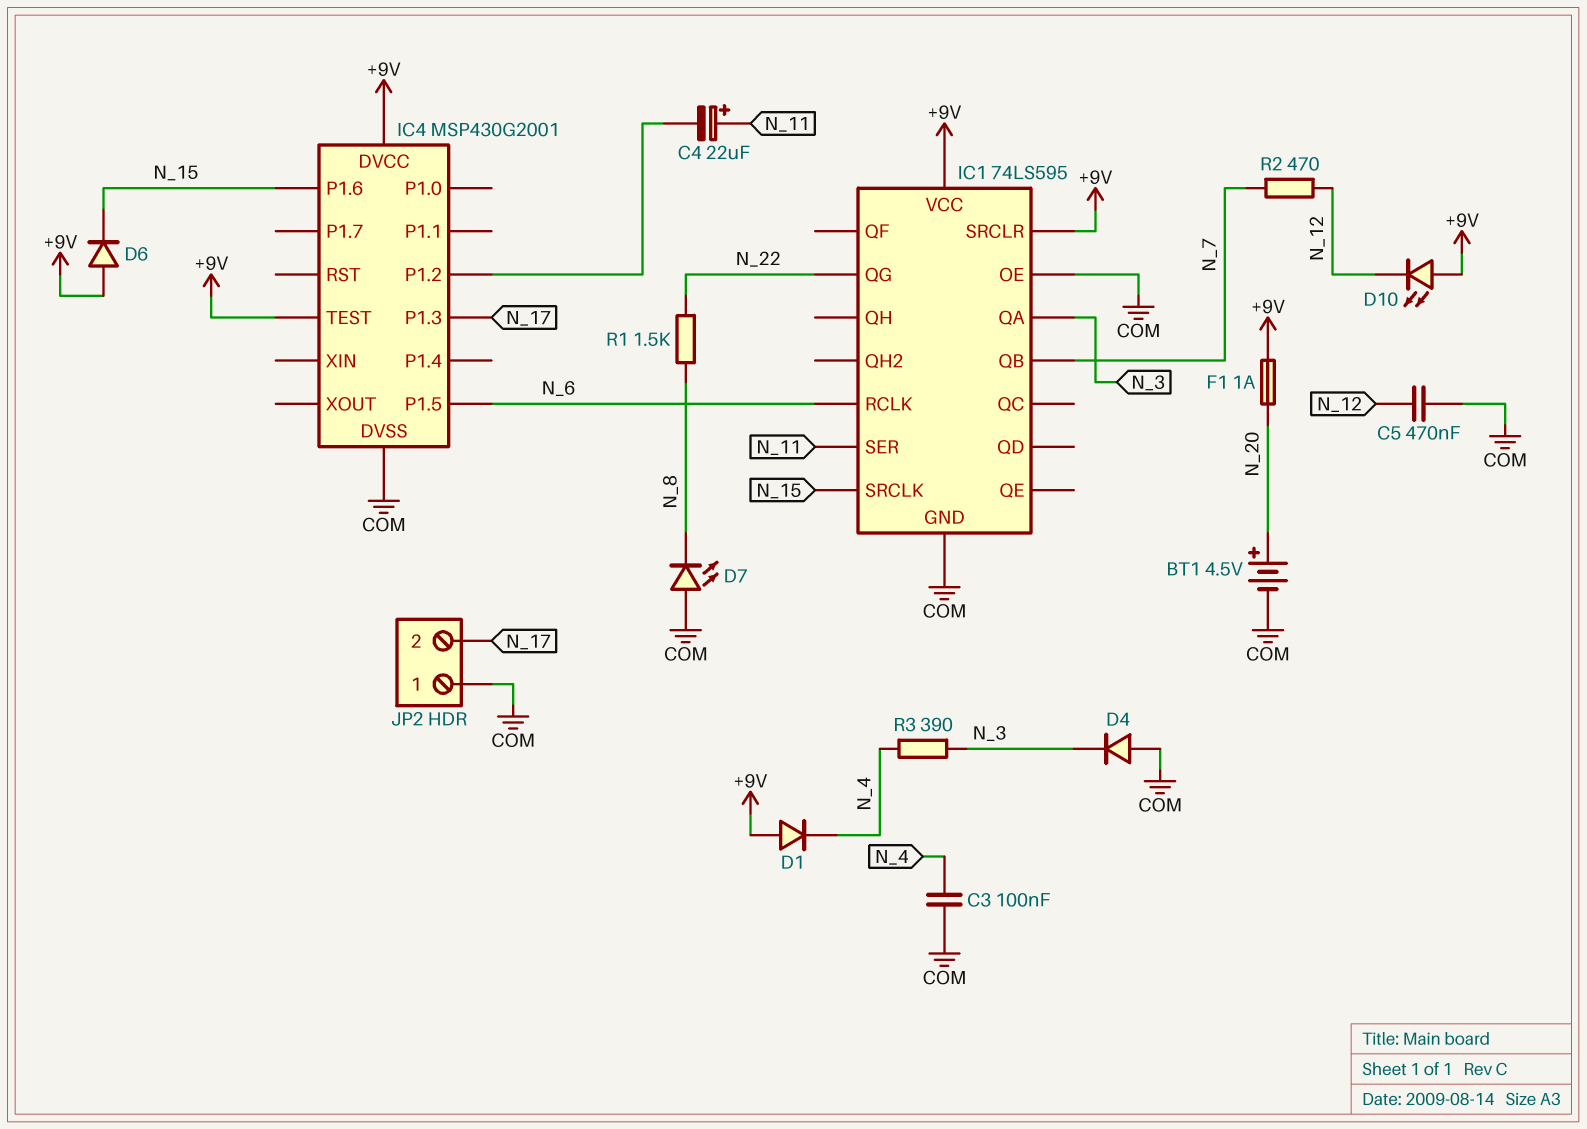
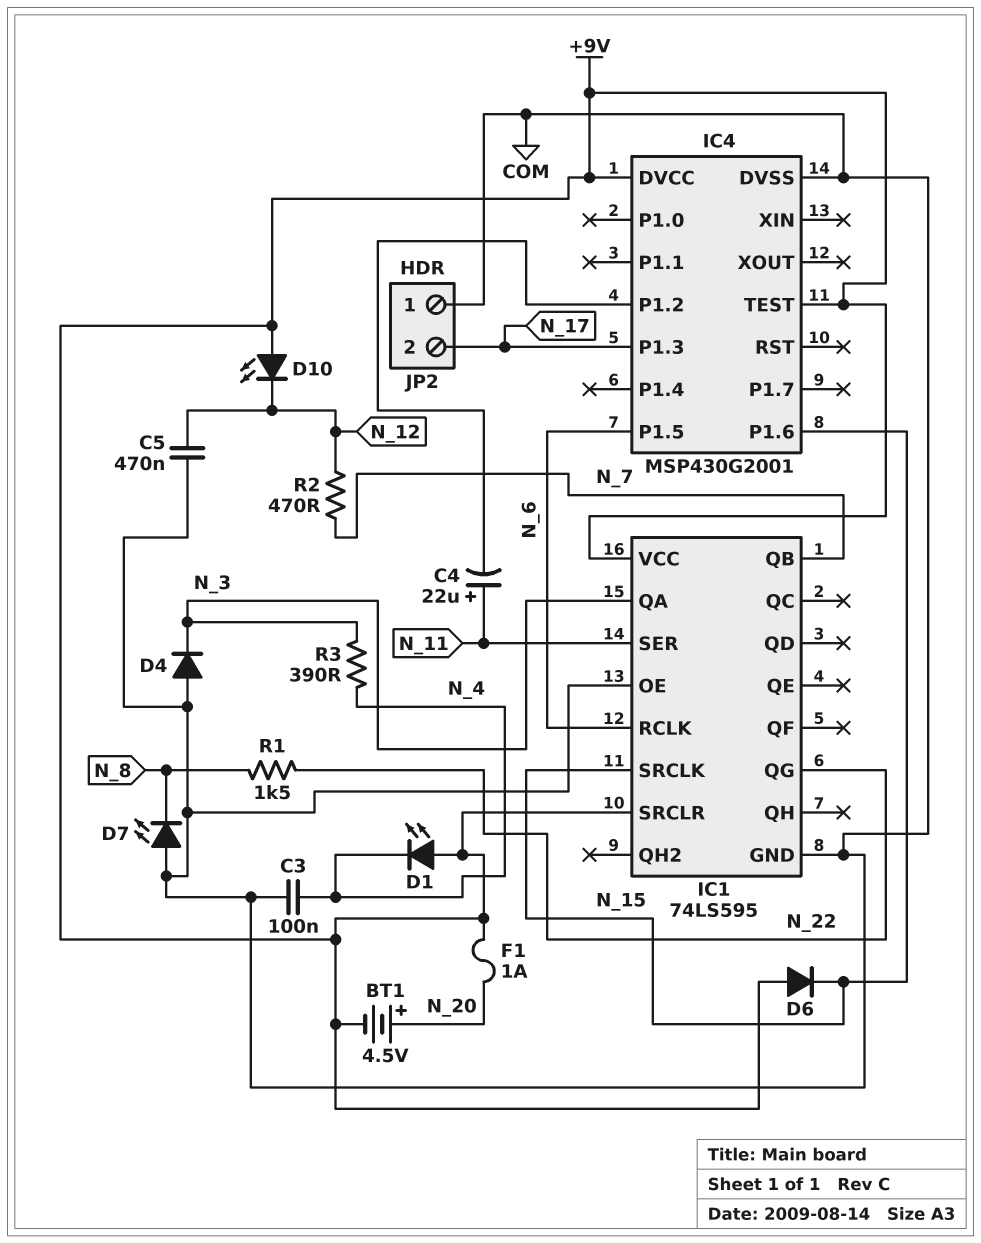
BT1: 4.5V (plus N_20, minus COM) -> 4.5V (plus N_20, minus +9V)
D1: diode (A +9V, K N_4) -> LED (A +9V, K N_4)

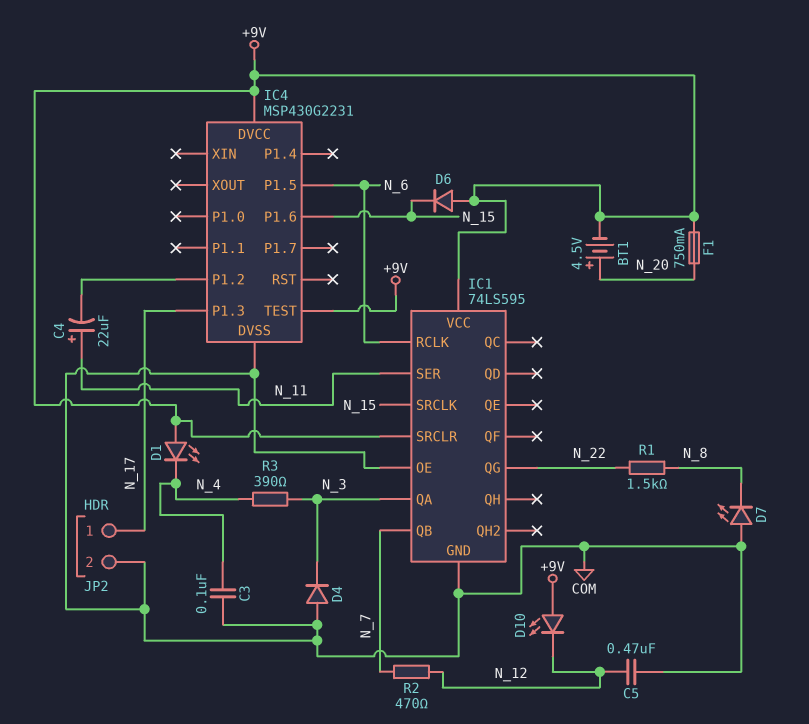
F1: 1A (+9V, N_20) -> 750mA (+9V, N_20)
IC4: MSP430G2001 -> MSP430G2231
JP2 pin 1: COM -> N_17
JP2 pin 2: N_17 -> COM

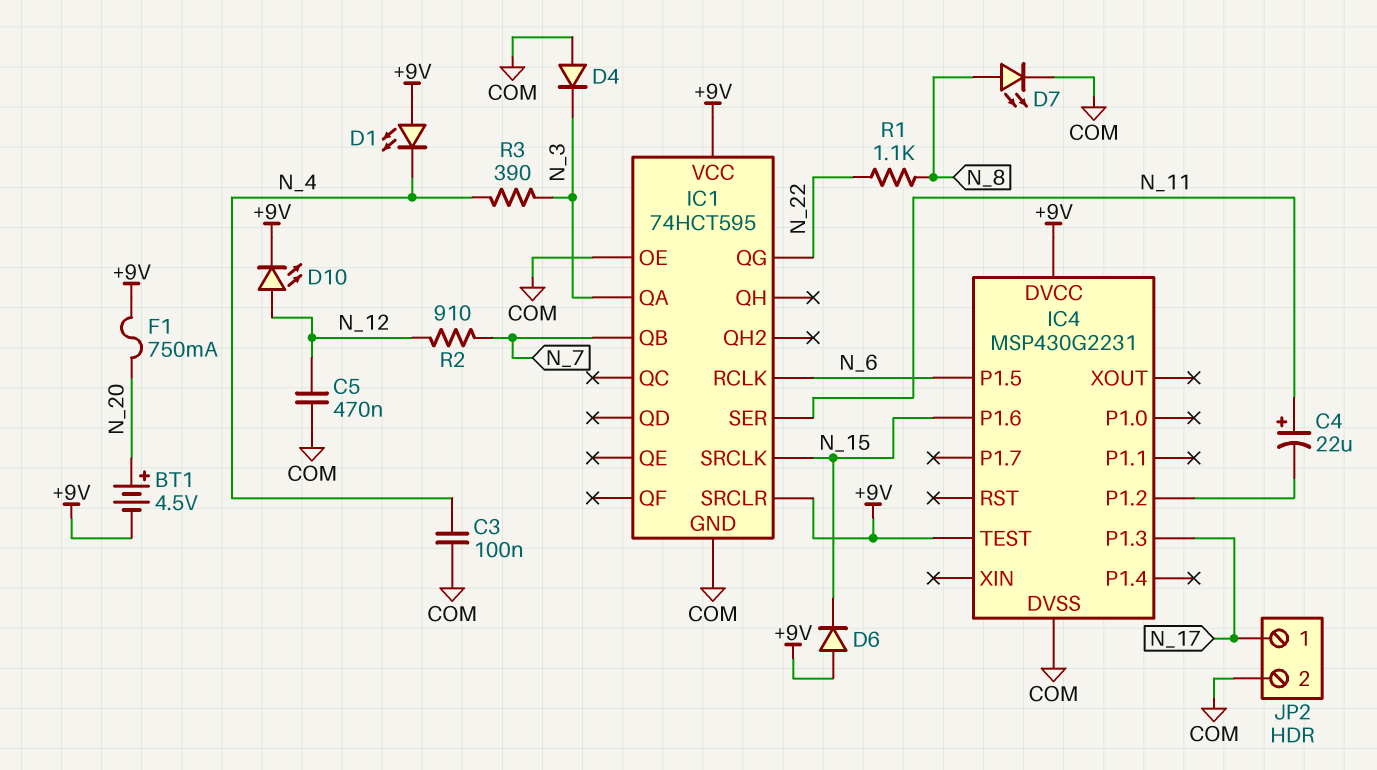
D7: LED (A COM, K N_8) -> LED (A N_8, K COM)
D10: LED (A +9V, K N_12) -> LED (A N_12, K +9V)
IC1: 74LS595 -> 74HCT595
R1: 1.5k (N_8, N_22) -> 1.1k (N_8, N_22)
R2: 470 (N_7, N_12) -> 910 (N_7, N_12)

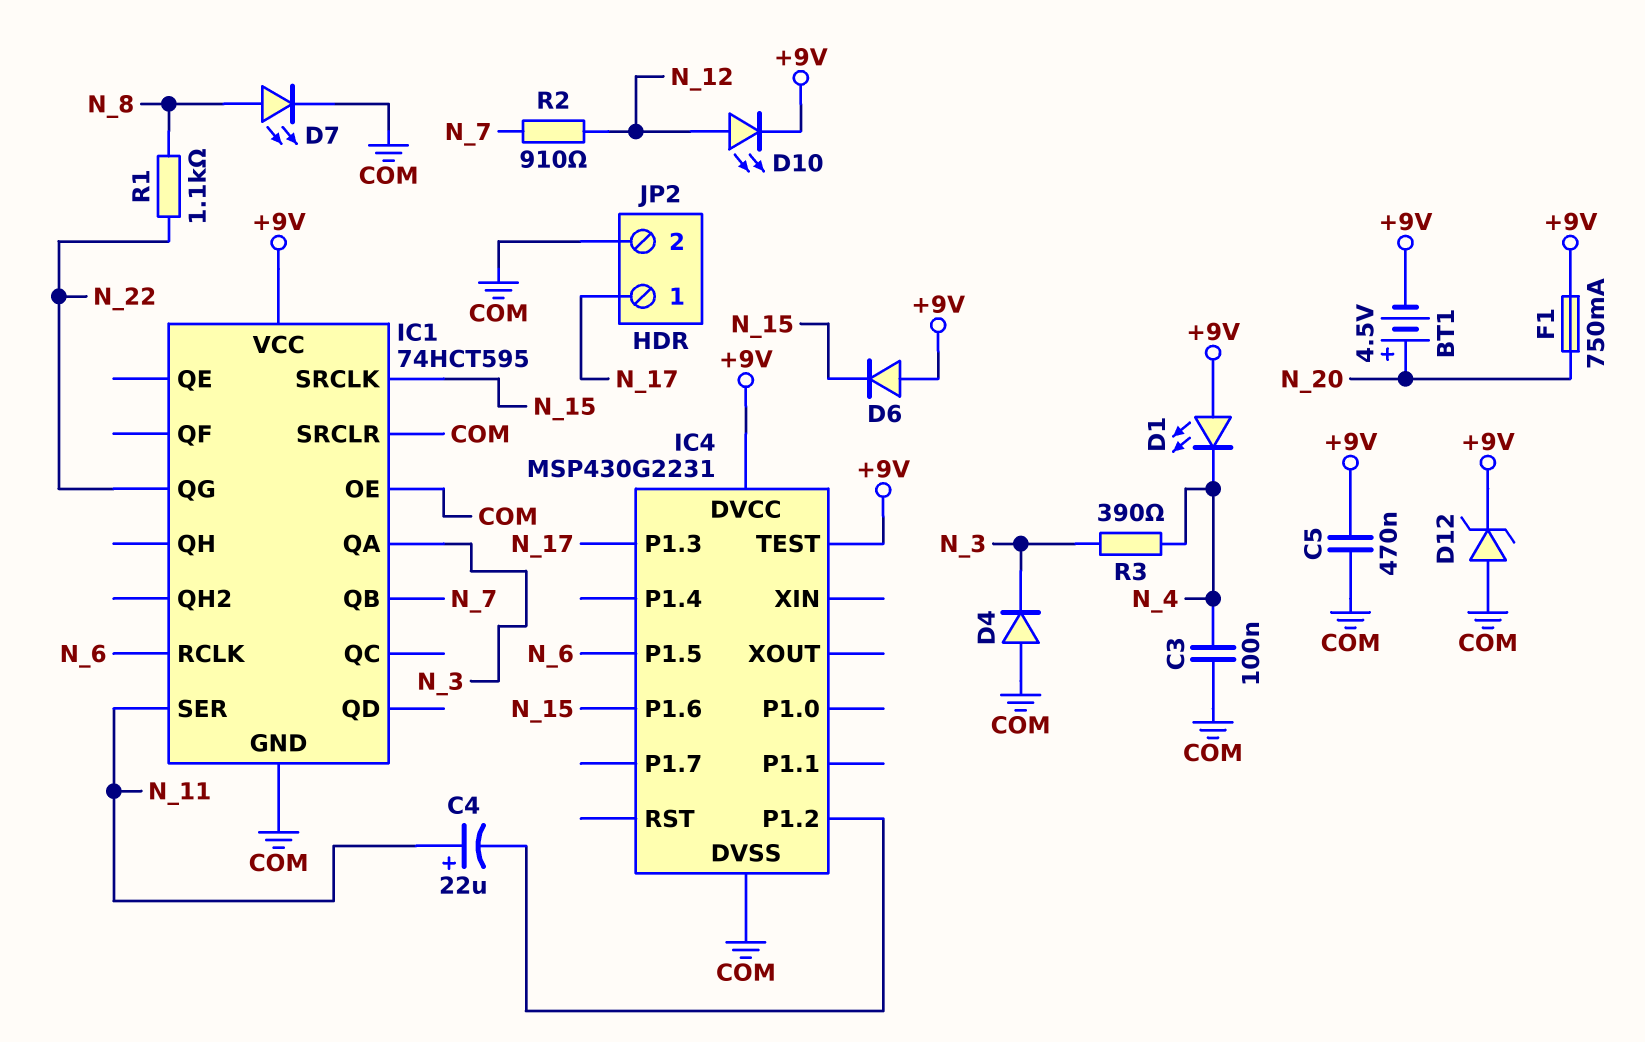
C5: 470nF (COM, N_12) -> 470nF (+9V, COM)
D12: none -> zener (A COM, K +9V)
IC1 pin SRCLR: +9V -> COM

